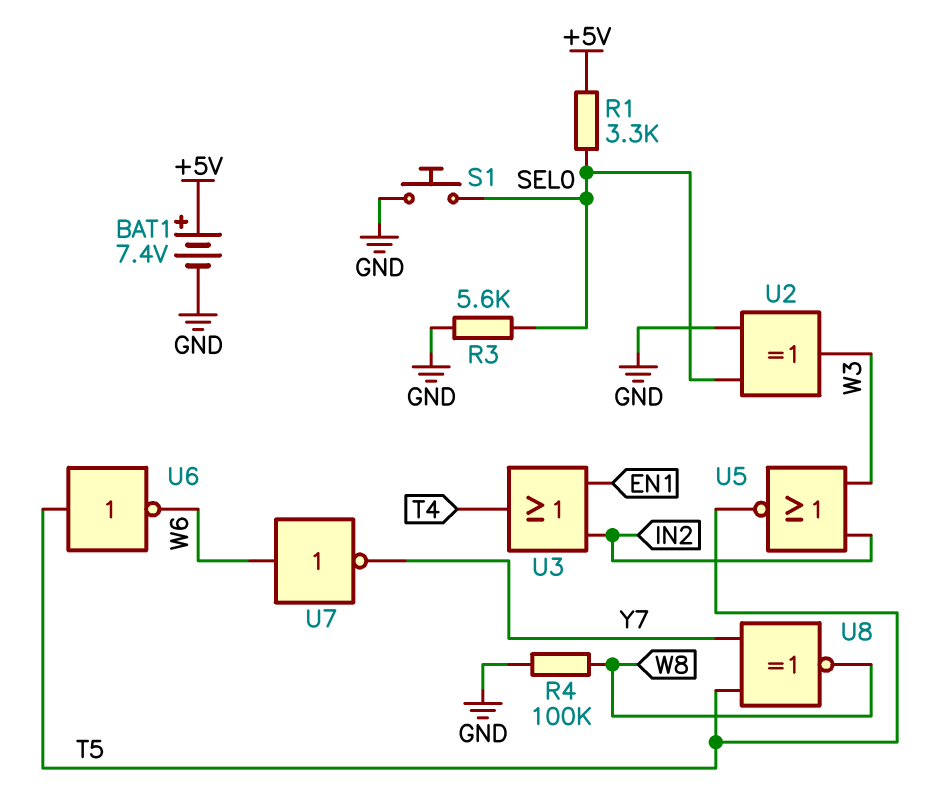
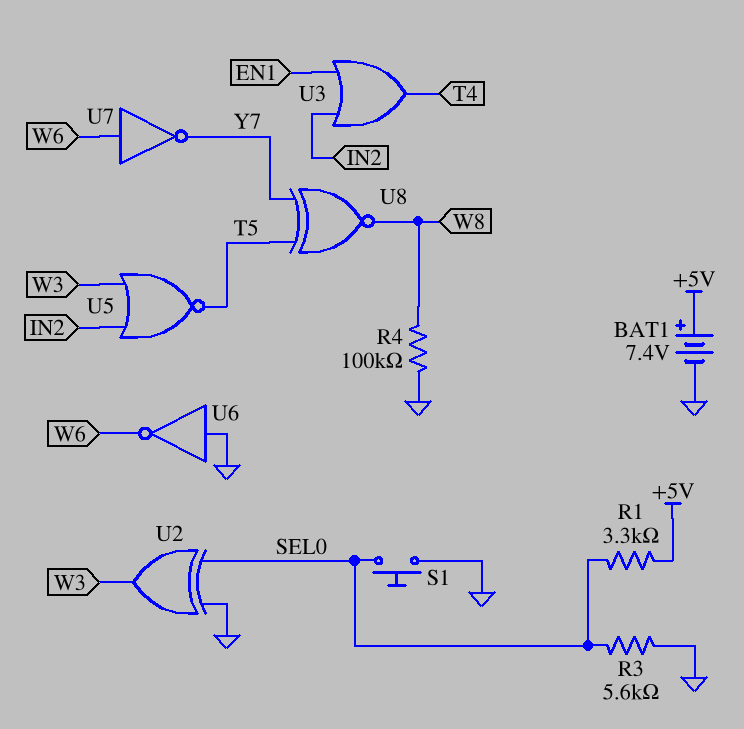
U6: NOT (in T5, out W6) -> NOT (in GND, out W6)

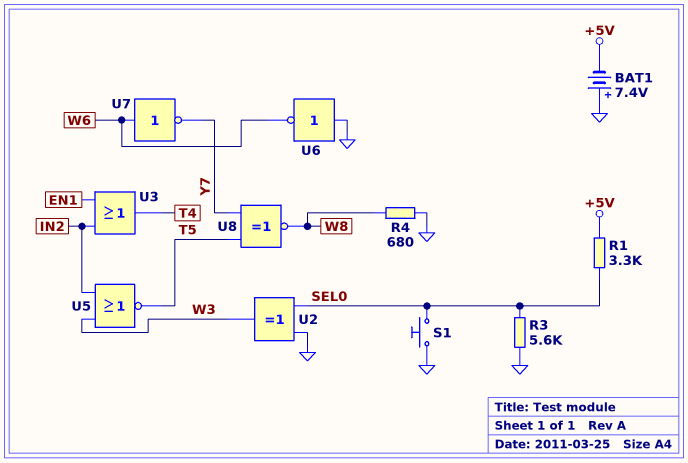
BAT1: 7.4V (plus +5V, minus GND) -> 7.4V (plus GND, minus +5V)
R4: 100k (GND, W8) -> 680 (GND, W8)

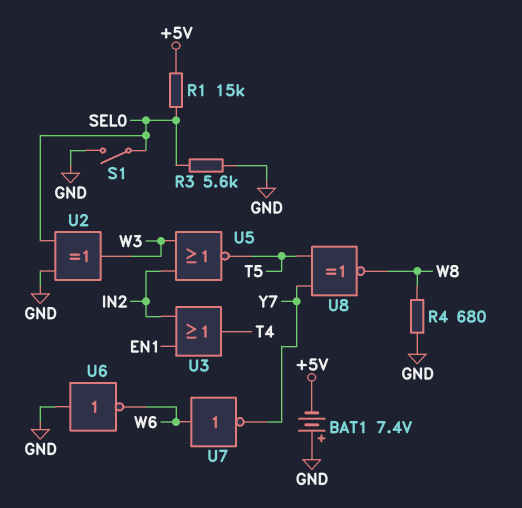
R1: 3.3k (+5V, SEL0) -> 15k (+5V, SEL0)
S1: button (GND, SEL0) -> switch (GND, SEL0)

